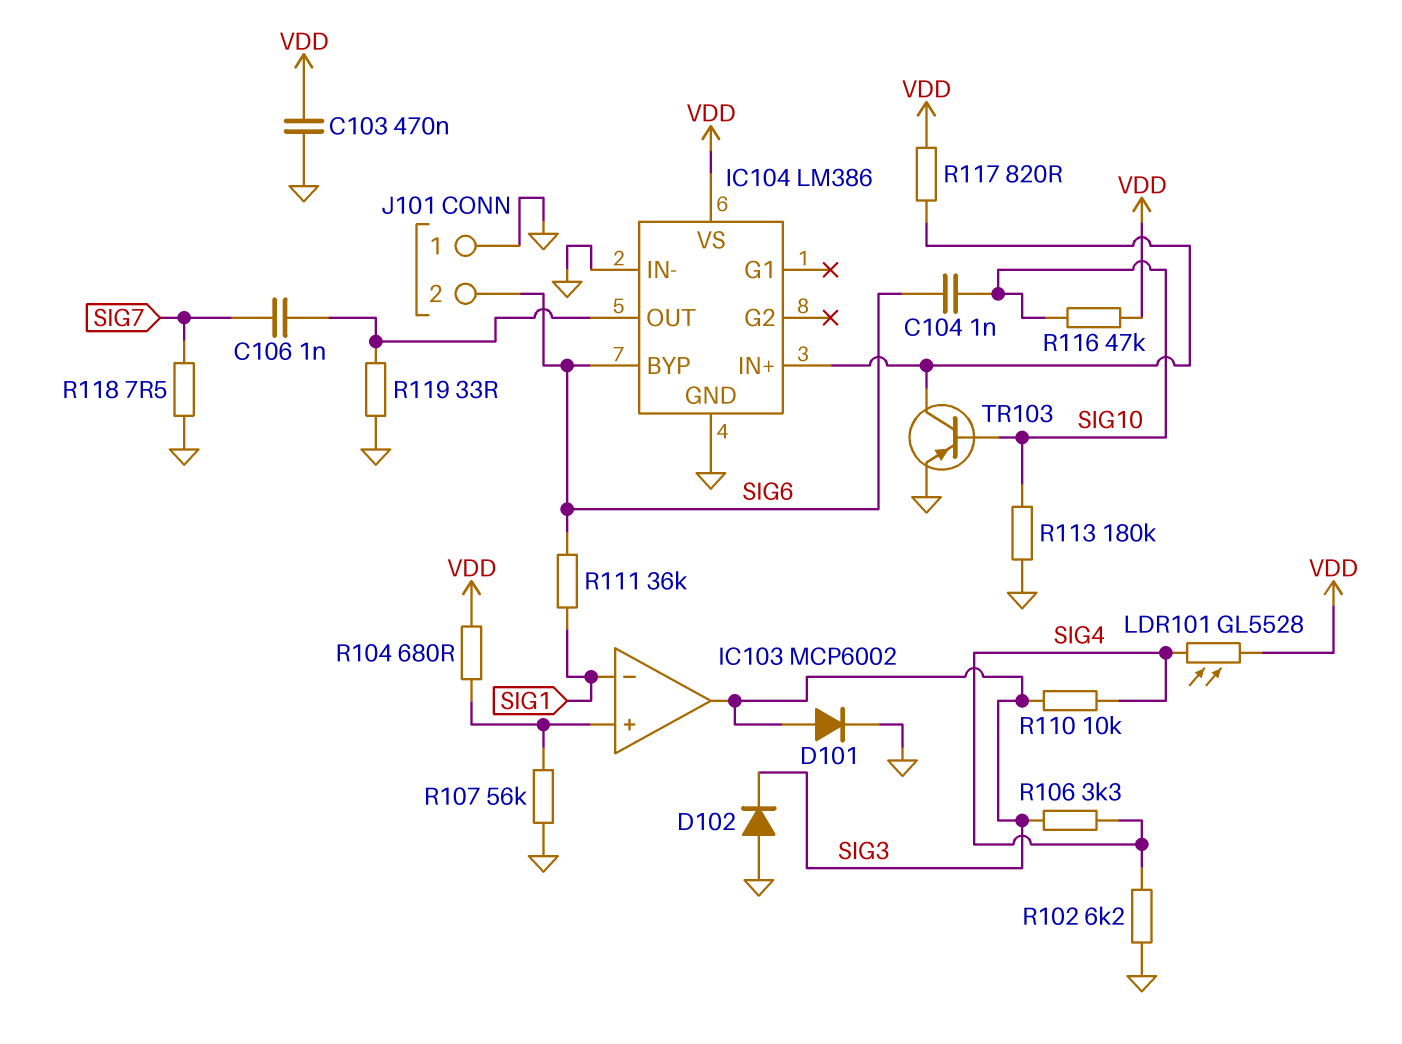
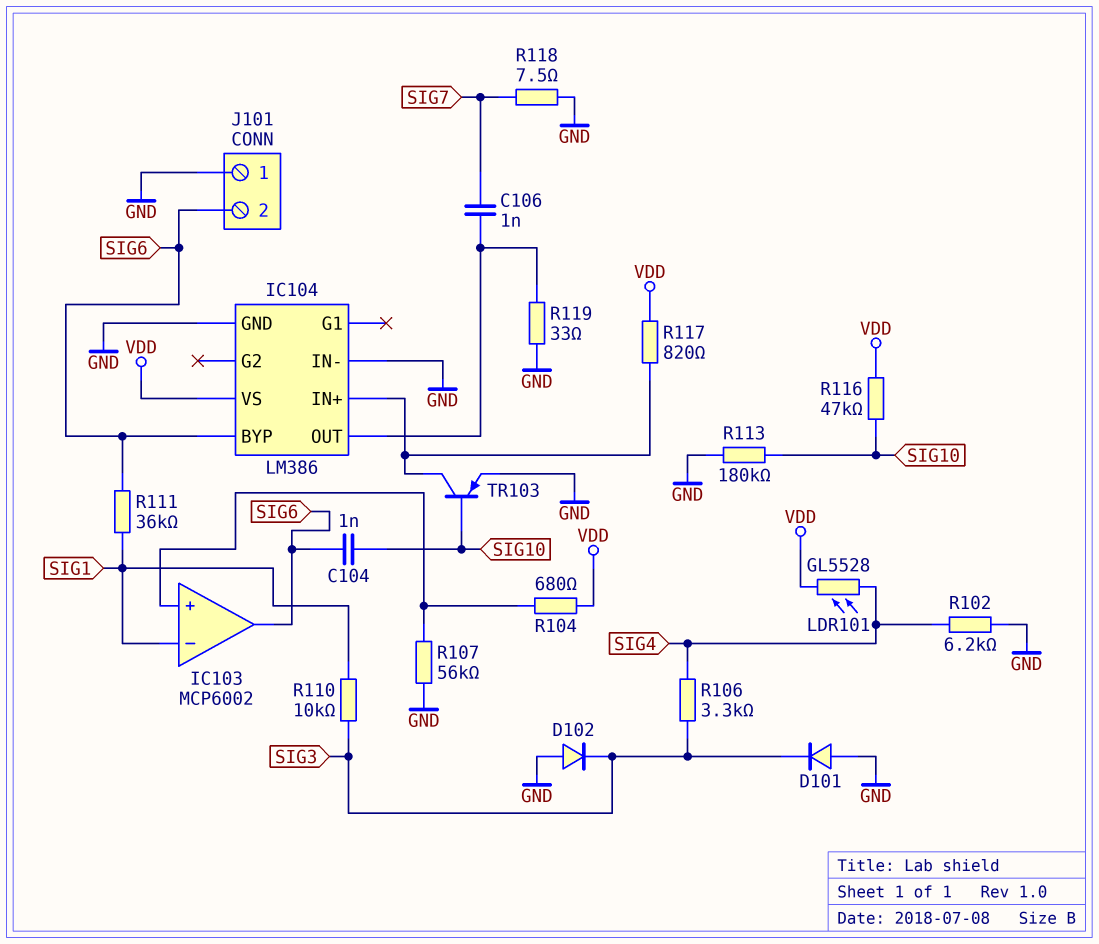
C103: 470nF (GND, VDD) -> none
D101: diode (A SIG3, K GND) -> diode (A GND, K SIG3)
IC103 pin out: SIG3 -> SIG6
R110: 10k (SIG3, SIG4) -> 10k (SIG1, SIG3)

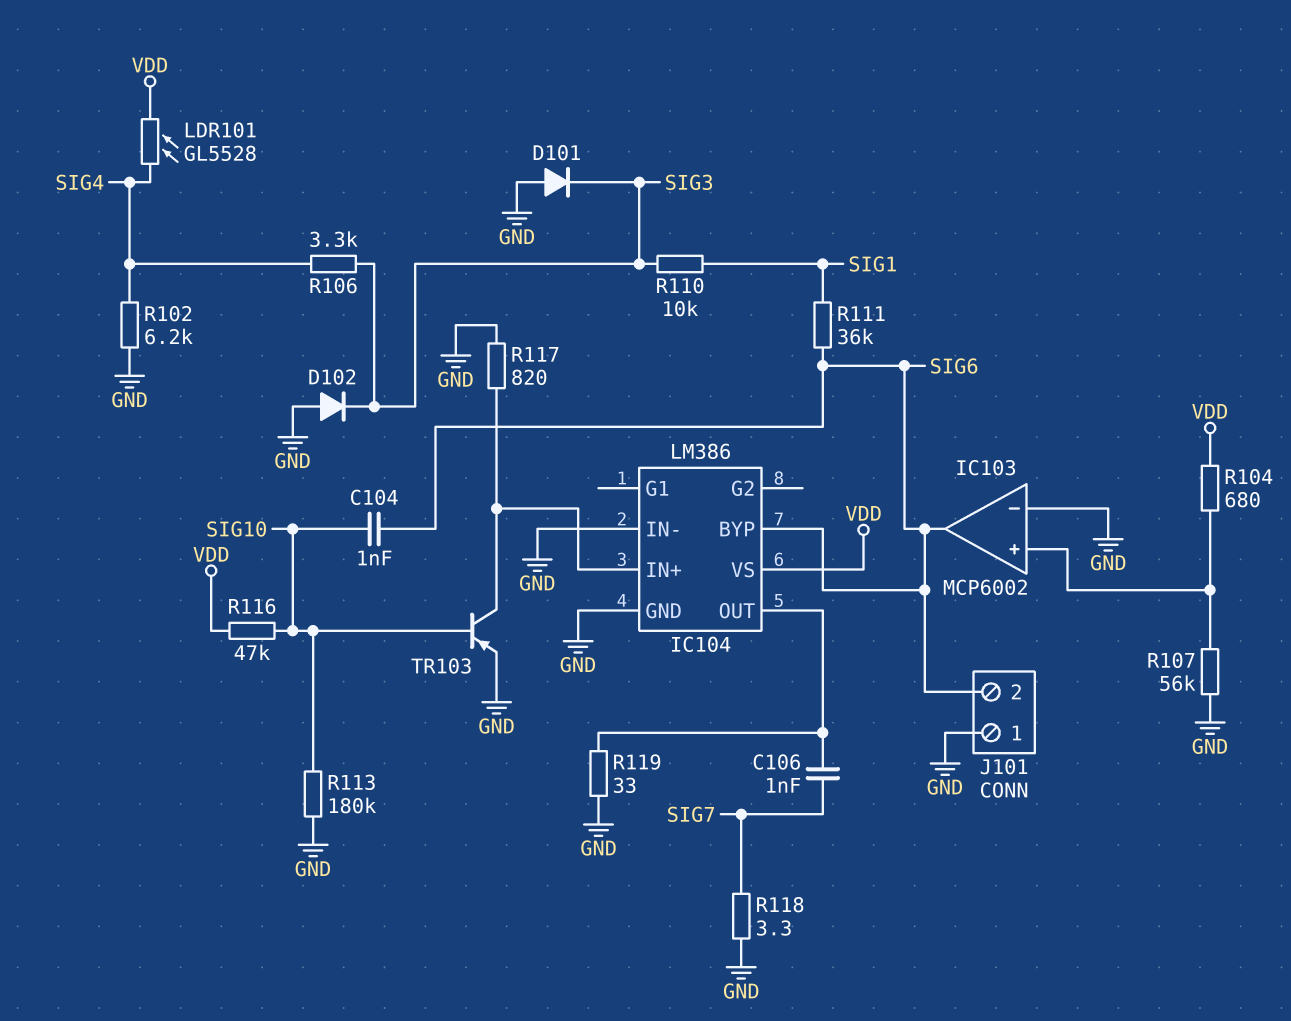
IC103 pin in-: SIG1 -> GND
R117: 820 (IC104/IN+, VDD) -> 820 (GND, IC104/IN+)
R118: 7.5 (GND, SIG7) -> 3.3 (GND, SIG7)

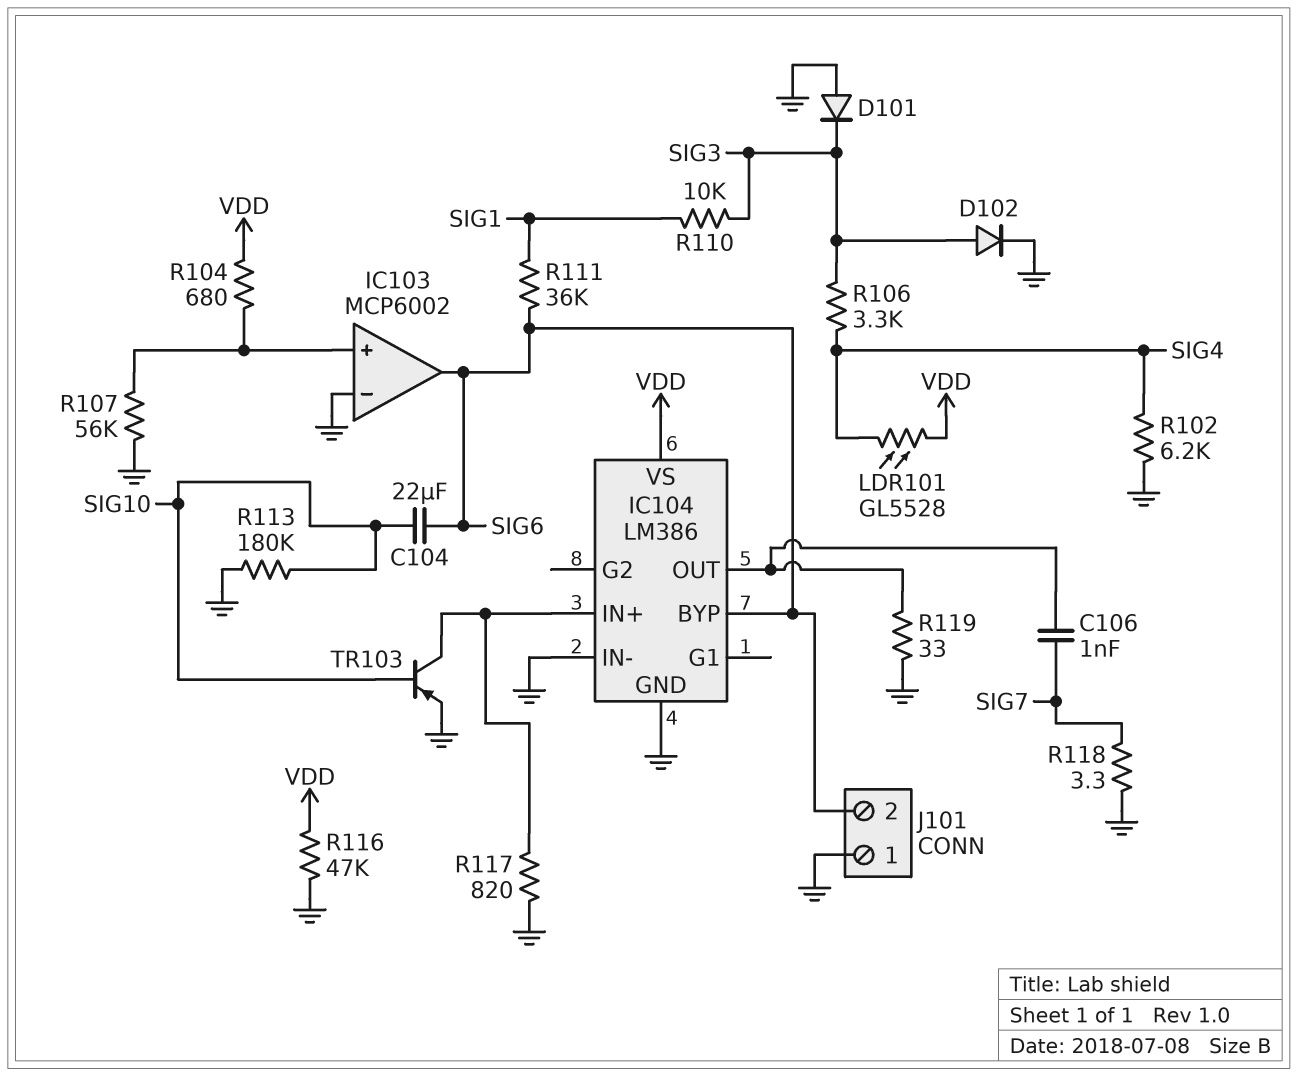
C104: 1nF (SIG6, SIG10) -> 22uF (SIG6, SIG10)
D102: diode (A GND, K SIG3) -> diode (A SIG3, K GND)
R116: 47k (SIG10, VDD) -> 47k (GND, VDD)

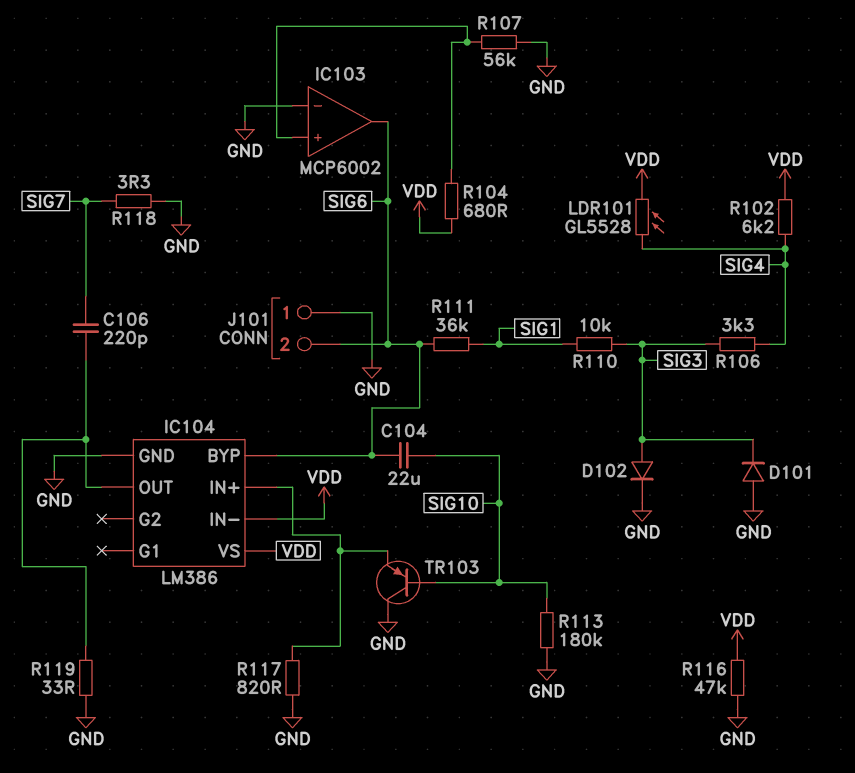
C106: 1nF (IC104/OUT, SIG7) -> 220pF (IC104/OUT, SIG7)
IC104 pin IN-: GND -> VDD
R102: 6.2k (GND, SIG4) -> 6.2k (SIG4, VDD)
TR103: PNP (B SIG10, C IC104/IN+, E GND) -> PNP (B SIG10, C GND, E IC104/IN+)

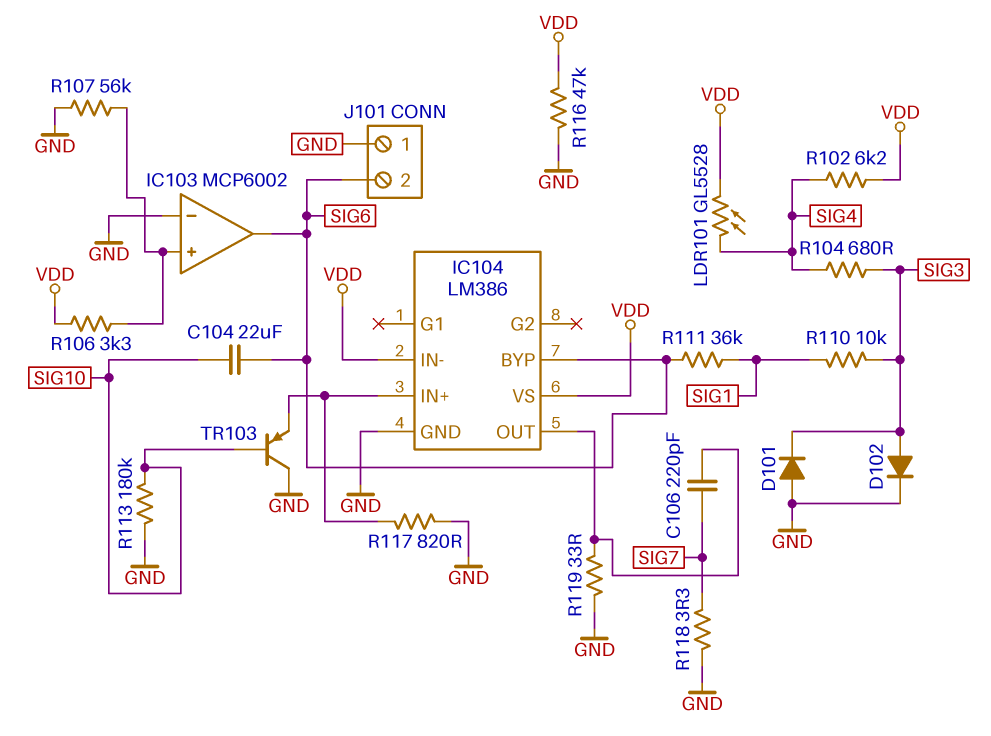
R104: 680 (IC103/in+, VDD) -> 680 (SIG3, SIG4)
R106: 3.3k (SIG3, SIG4) -> 3.3k (IC103/in+, VDD)

